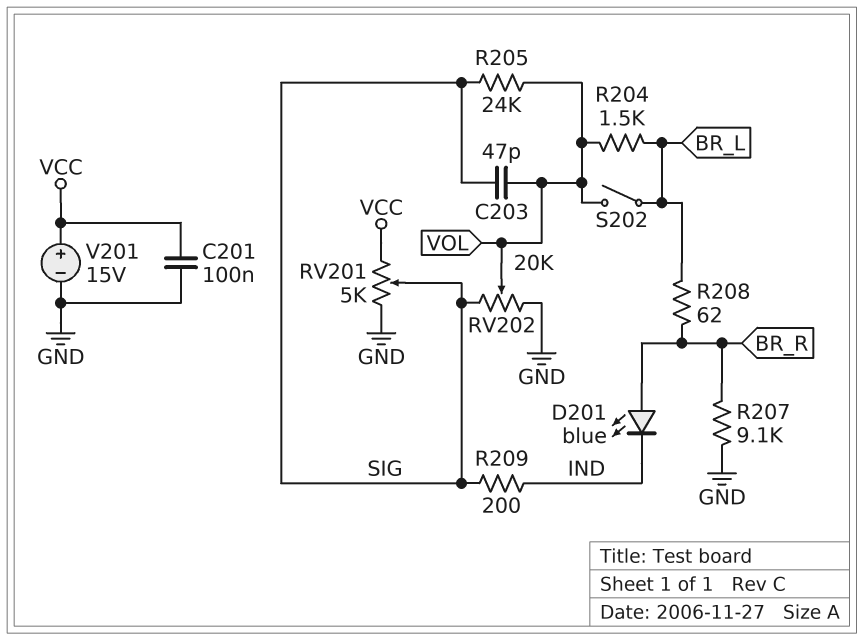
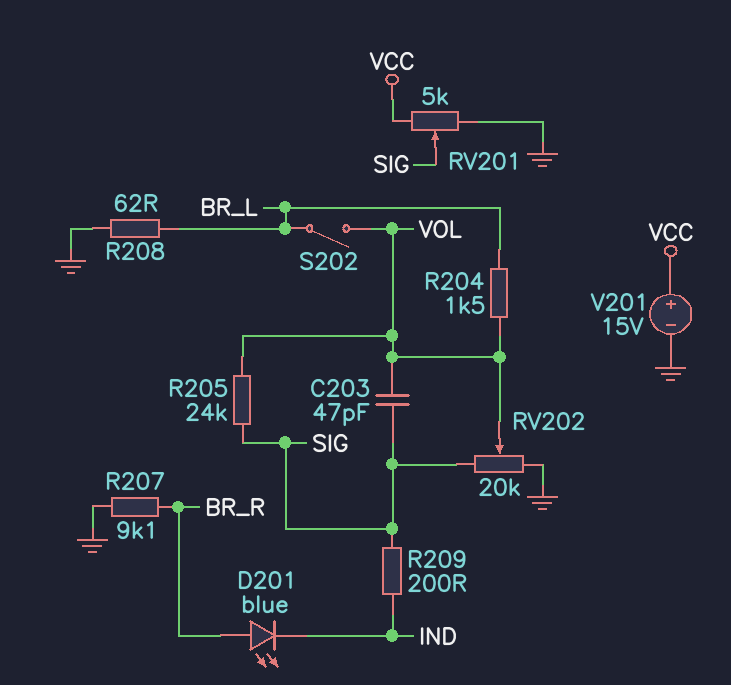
C201: 100nF (GND, VCC) -> none
R208: 62 (BR_L, BR_R) -> 62 (BR_L, GND)

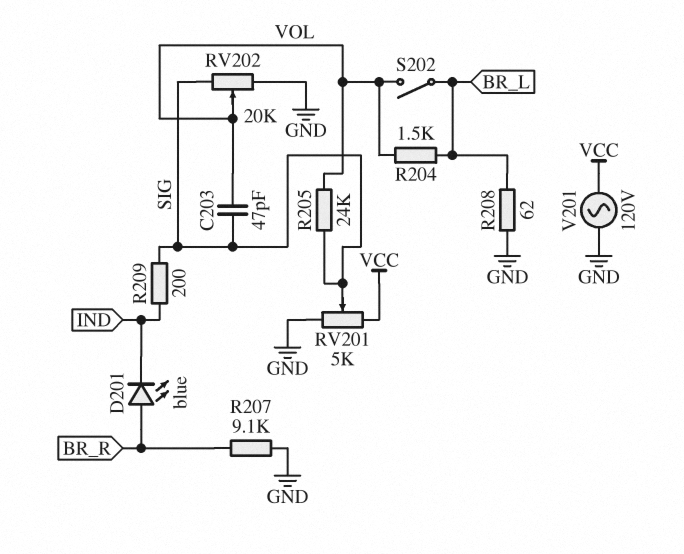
V201: 15V (plus VCC, minus GND) -> AC 120V (GND, VCC)

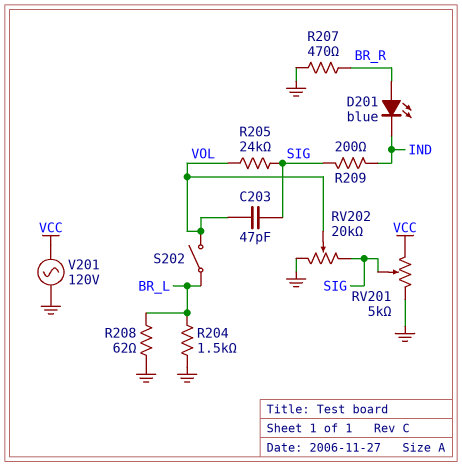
R204: 1.5k (BR_L, VOL) -> 1.5k (BR_L, GND)
R207: 9.1k (BR_R, GND) -> 470 (BR_R, GND)

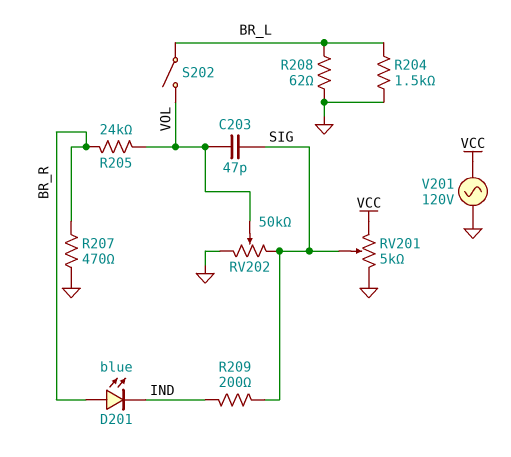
R205: 24k (SIG, VOL) -> 24k (BR_R, VOL)
RV202: 20k (GND, SIG, wiper VOL) -> 50k (GND, SIG, wiper VOL)

